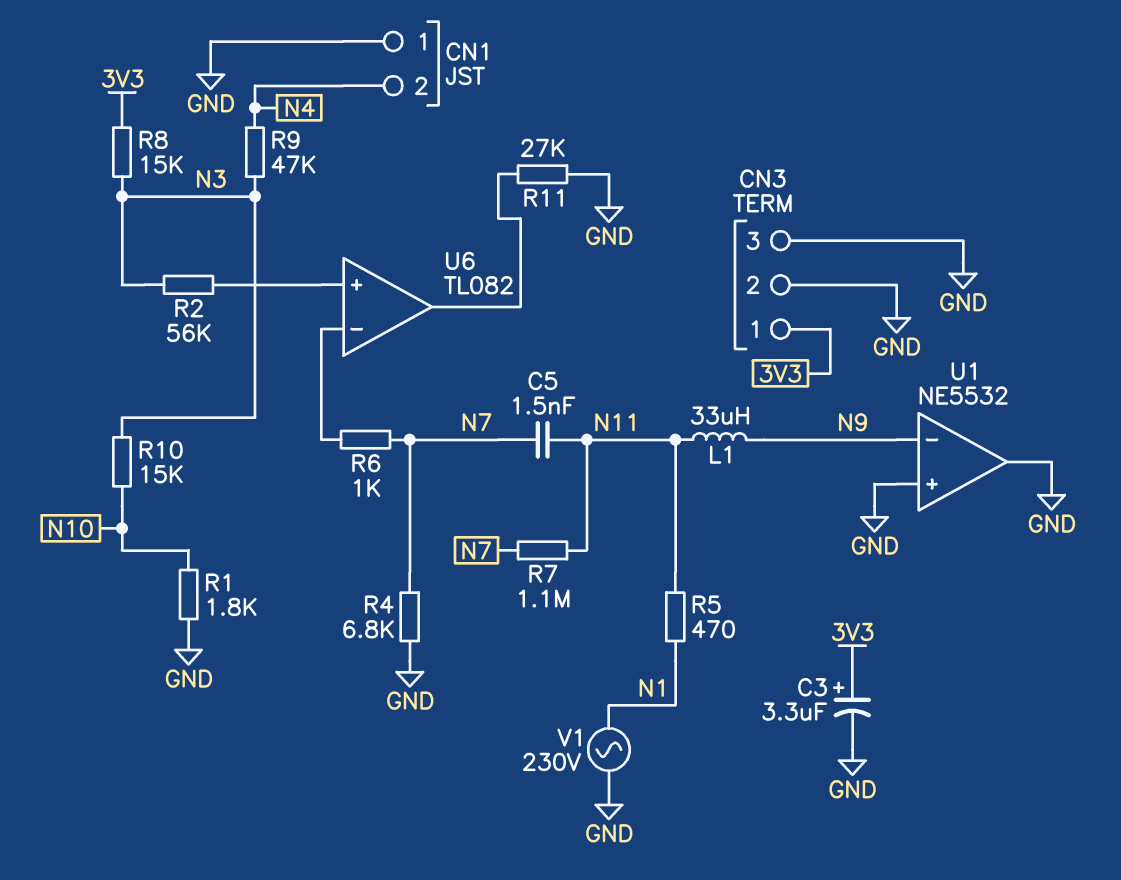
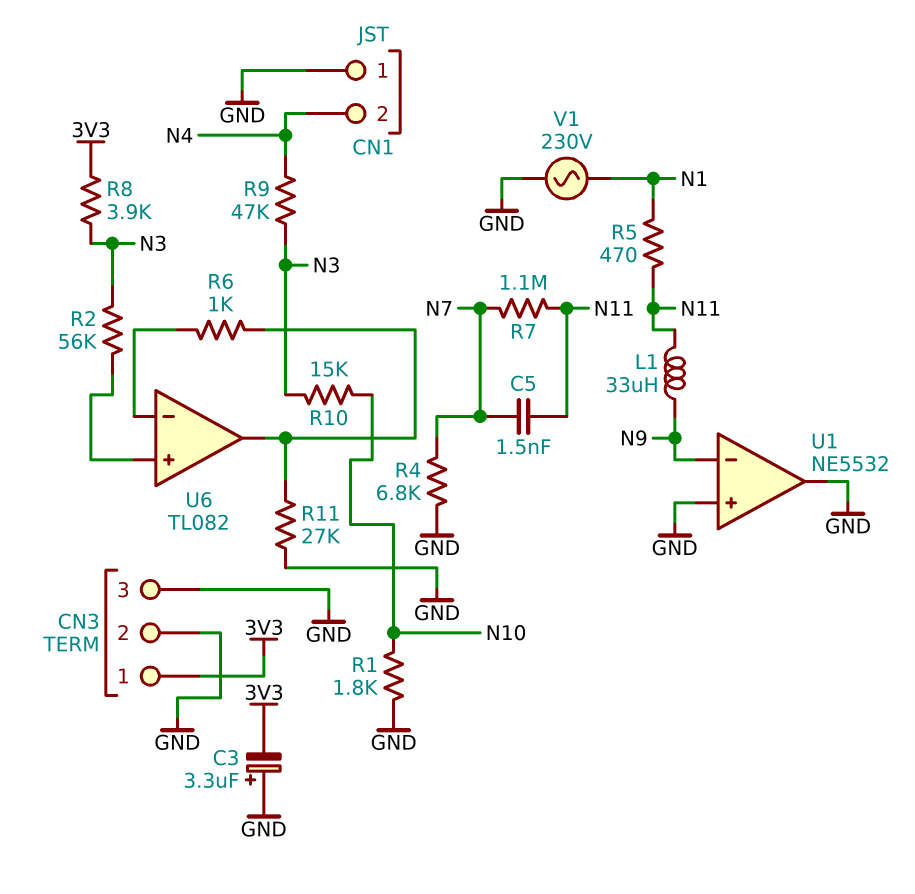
C3: 3.3uF (plus 3V3, minus GND) -> 3.3uF (plus GND, minus 3V3)
R6: 1k (N7, U6/in-) -> 1k (U6/in-, U6/out)
R8: 15k (3V3, N3) -> 3.9k (3V3, N3)

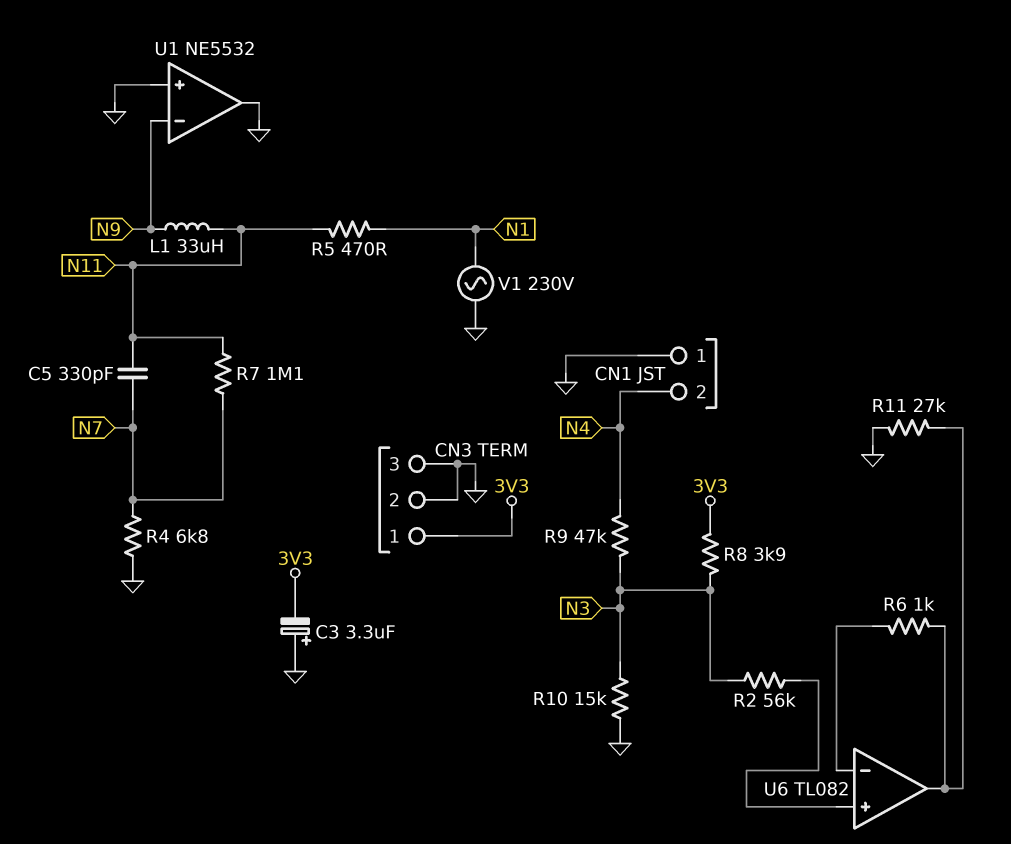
C5: 1.5nF (N7, N11) -> 330pF (N7, N11)
R1: 1.8k (GND, N10) -> none
R10: 15k (N3, N10) -> 15k (GND, N3)

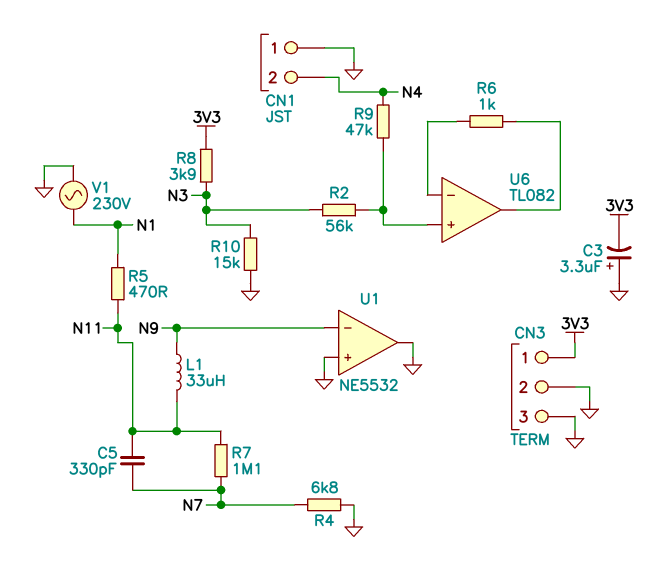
R9: 47k (N3, N4) -> 47k (N4, U6/in+)
R11: 27k (GND, U6/out) -> none

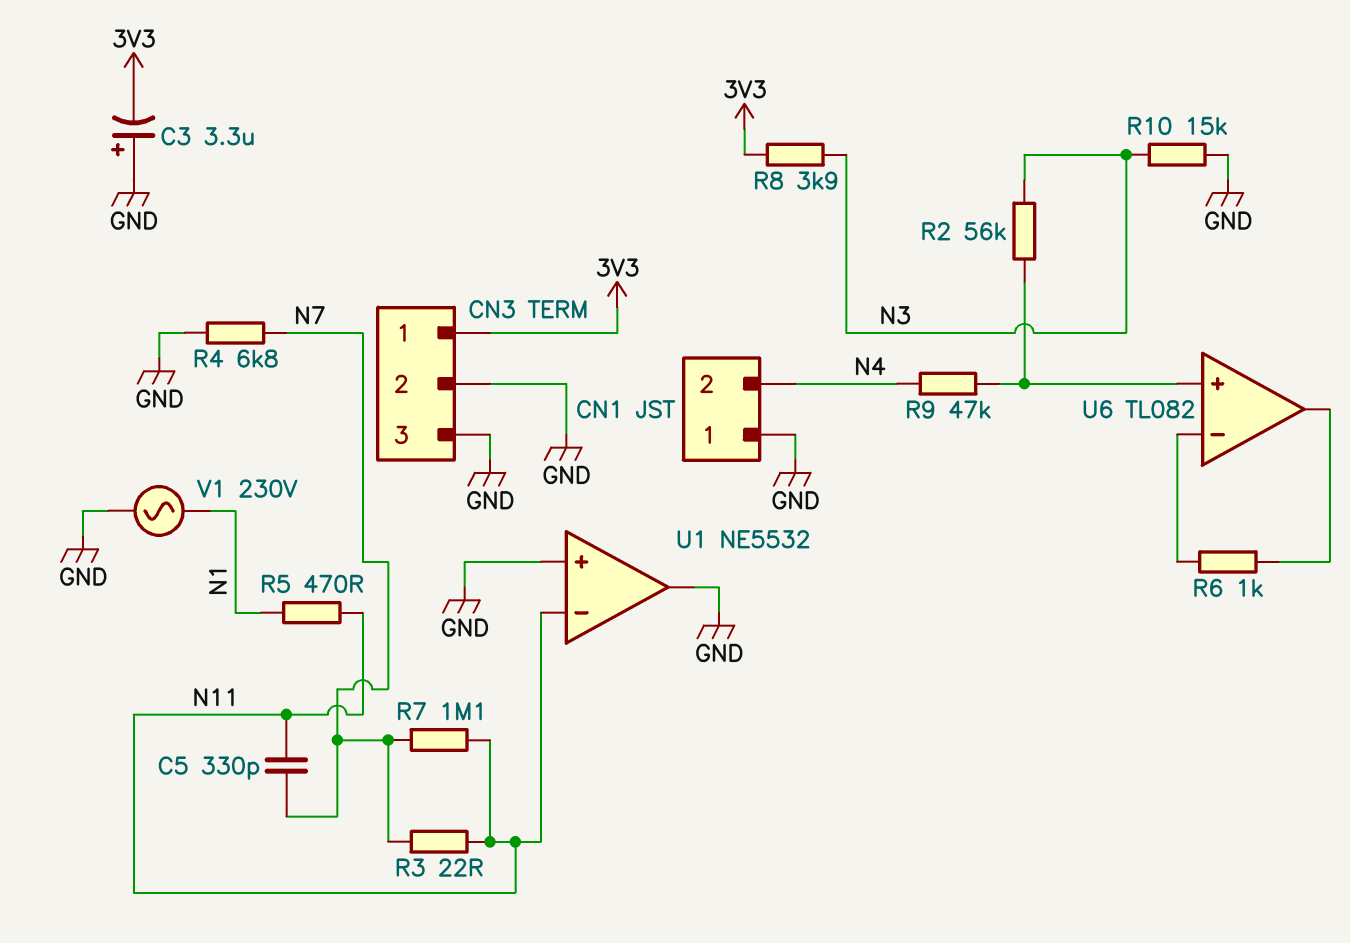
L1: 33uH (N9, N11) -> none
R3: none -> 22 (N7, N11)
U1 pin in-: N9 -> N11

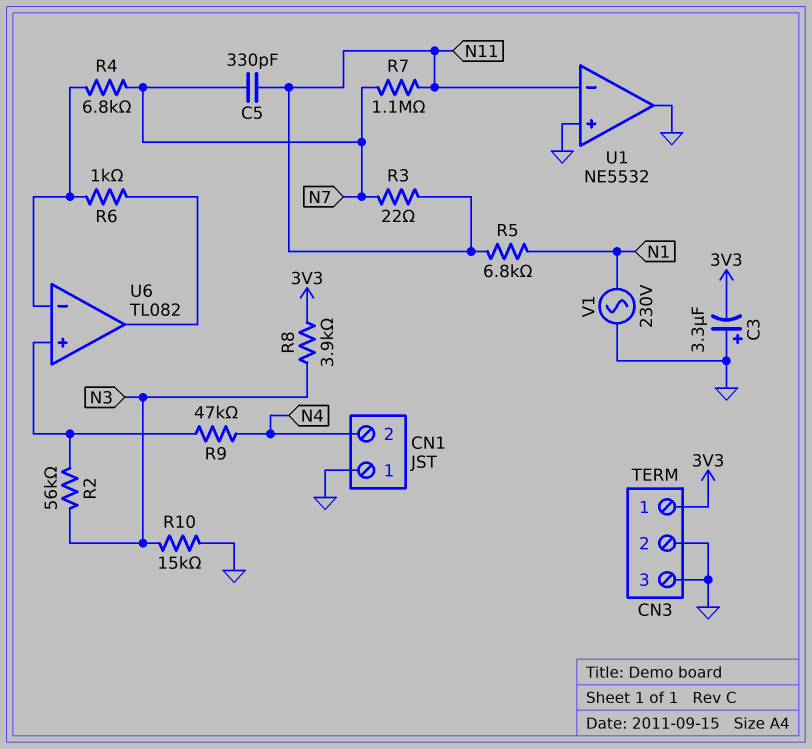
R4: 6.8k (GND, N7) -> 6.8k (N7, U6/in-)
R5: 470 (N1, N11) -> 6.8k (N1, N11)

